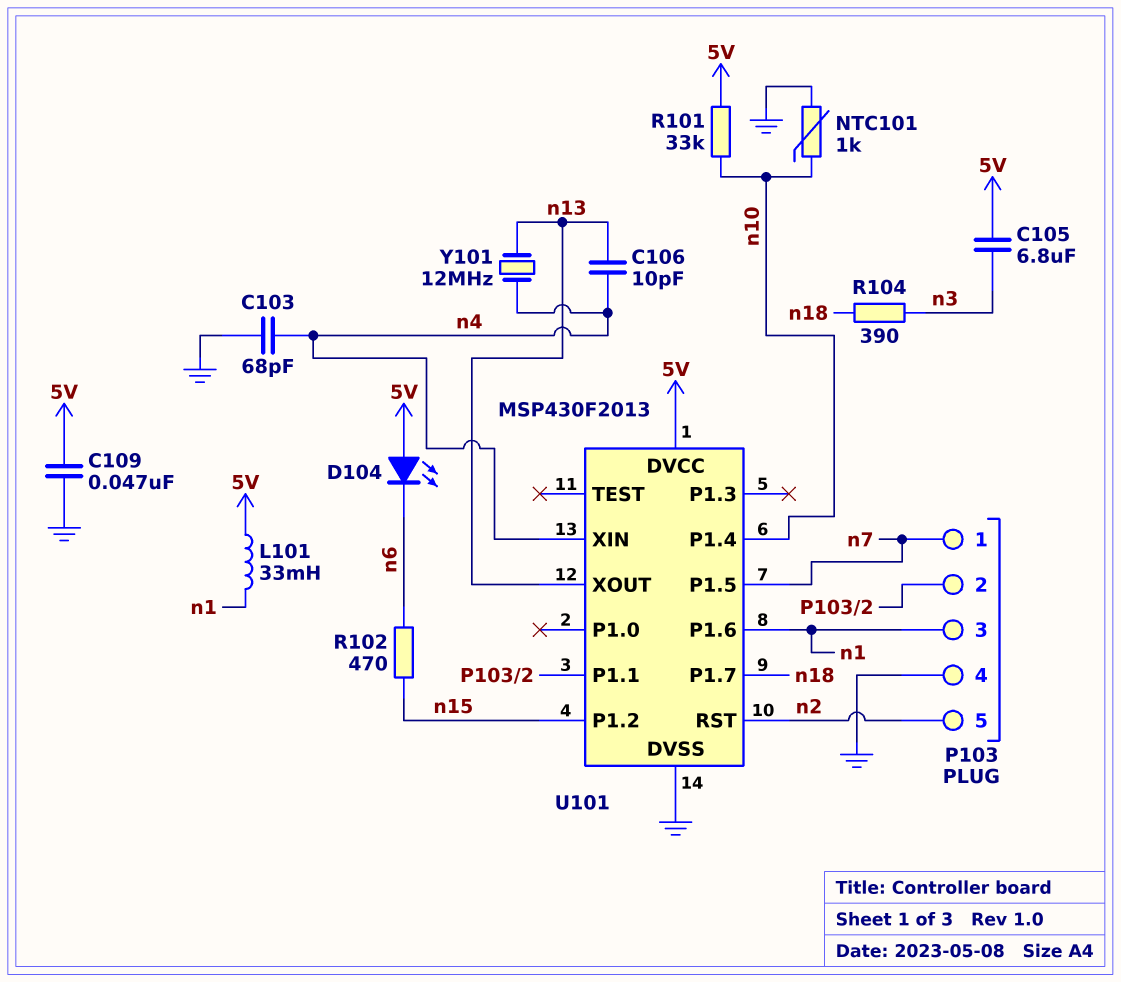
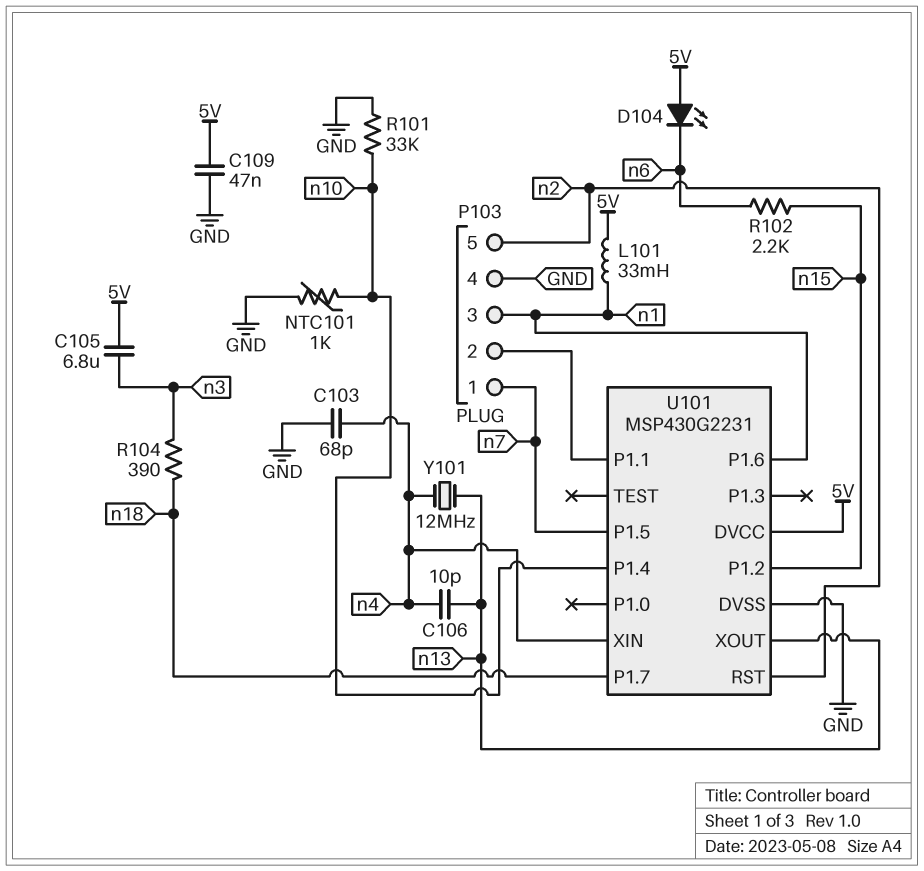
R101: 33k (5V, n10) -> 33k (GND, n10)
R102: 470 (n6, n15) -> 2.2k (n6, n15)
U101: MSP430F2013 -> MSP430G2231

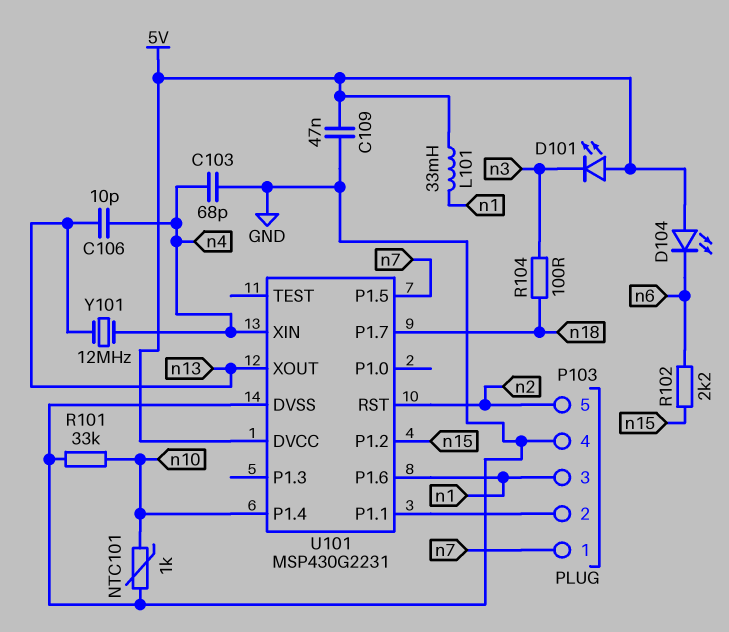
C105: 6.8uF (5V, n3) -> none
D101: none -> LED (A 5V, K n3)
R104: 390 (n3, n18) -> 100 (n3, n18)

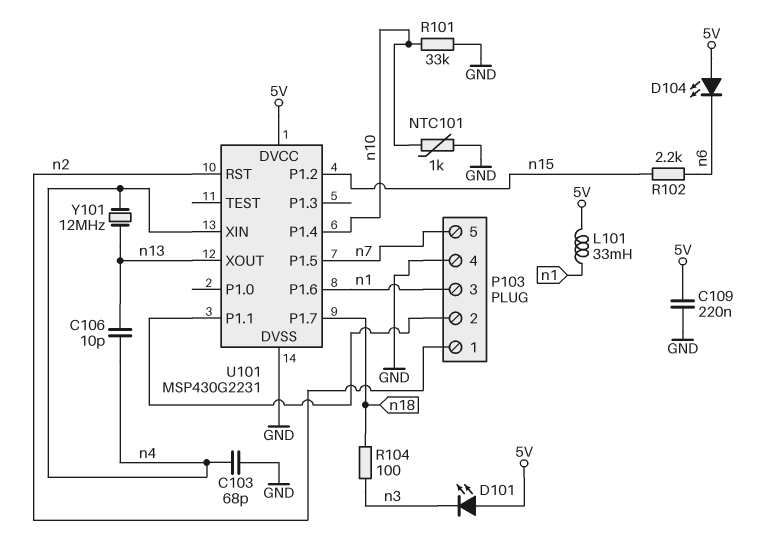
C109: 47nF (5V, GND) -> 220nF (5V, GND)
P103 pin 1: n7 -> n2
P103 pin 5: n2 -> n7

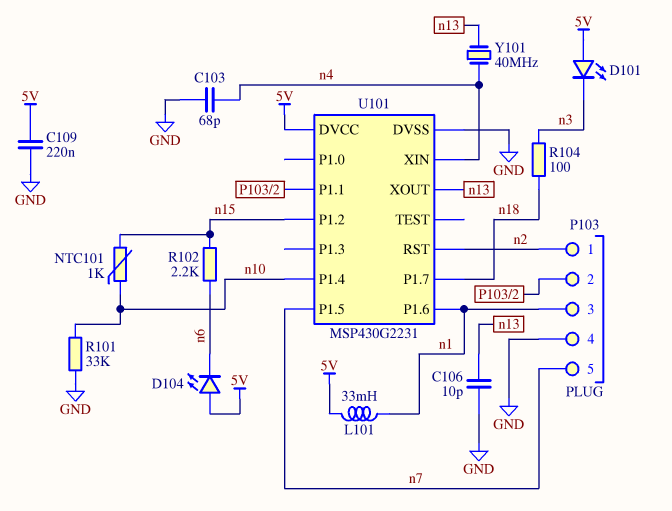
C106: 10pF (n4, n13) -> 10pF (GND, n13)
NTC101: 1k (GND, n10) -> 1k (n10, n15)
Y101: 12MHz (n4, n13) -> 40MHz (n4, n13)

